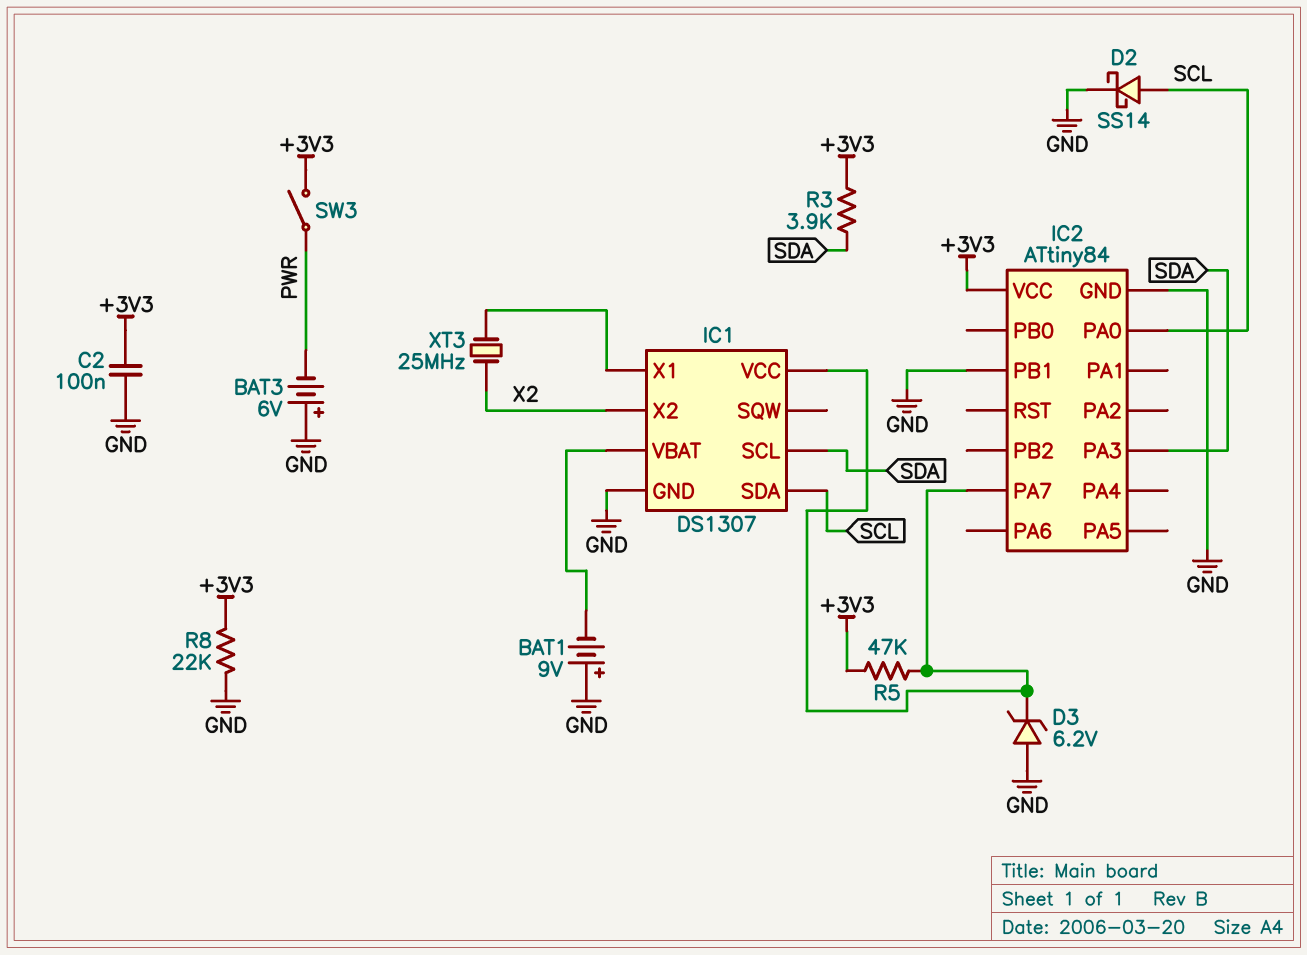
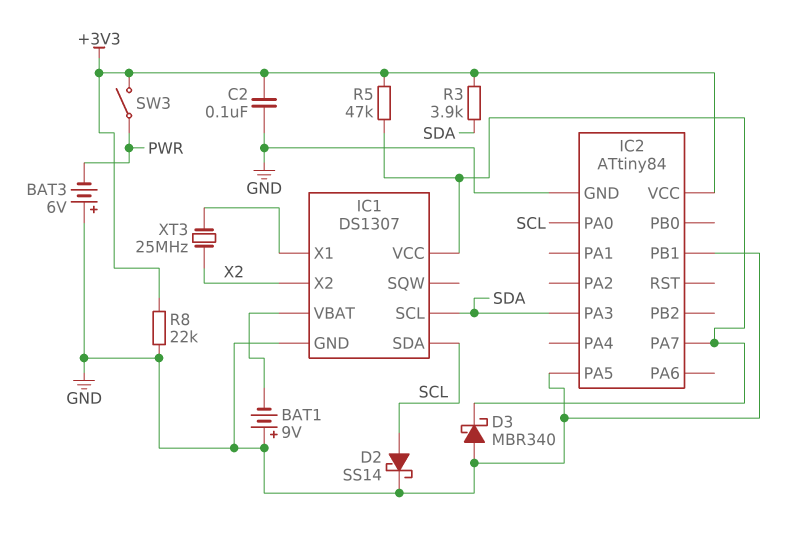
D3: zener 6.2V (A GND, K IC1/VCC) -> schottky MBR340 (A GND, K IC1/VCC)
IC2 pin PA5: none -> GND

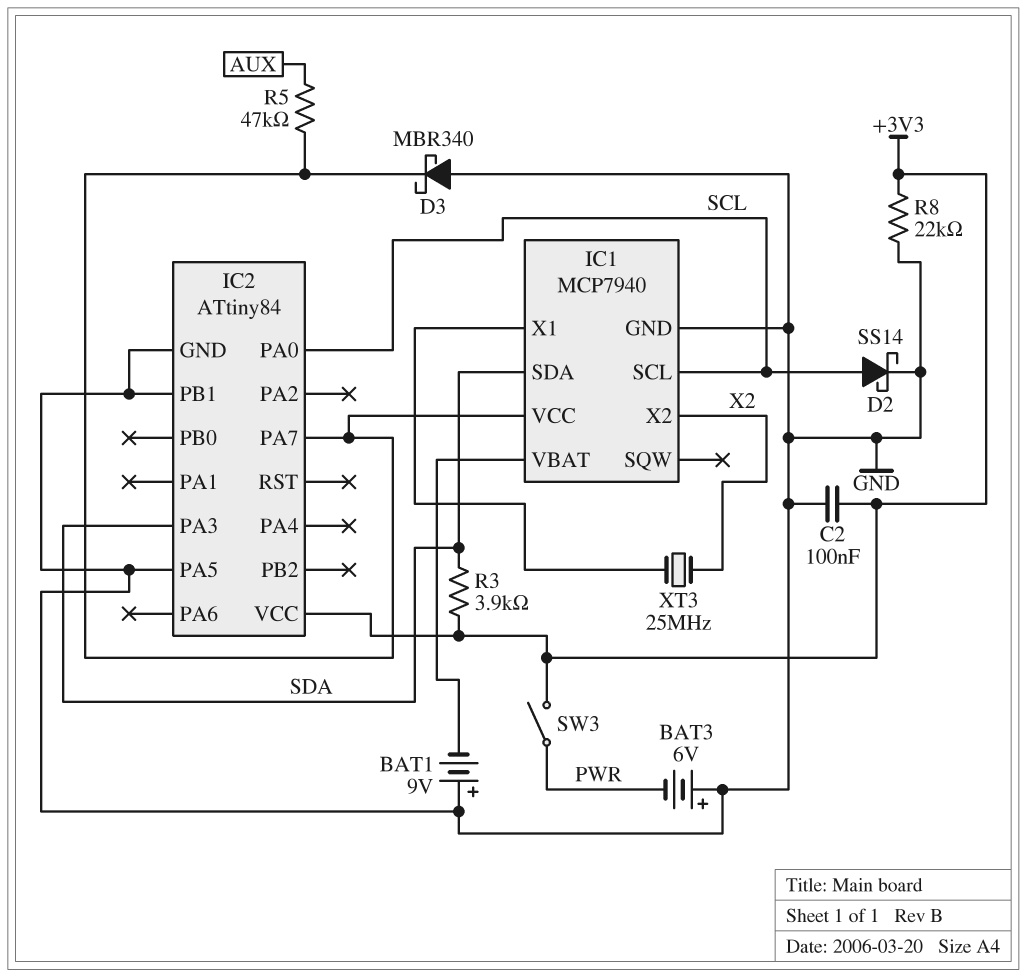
IC1: DS1307 -> MCP7940
IC1 pin SCL: SDA -> SCL
IC1 pin SDA: SCL -> SDA
R5: 47k (+3V3, IC1/VCC) -> 47k (AUX, IC1/VCC)

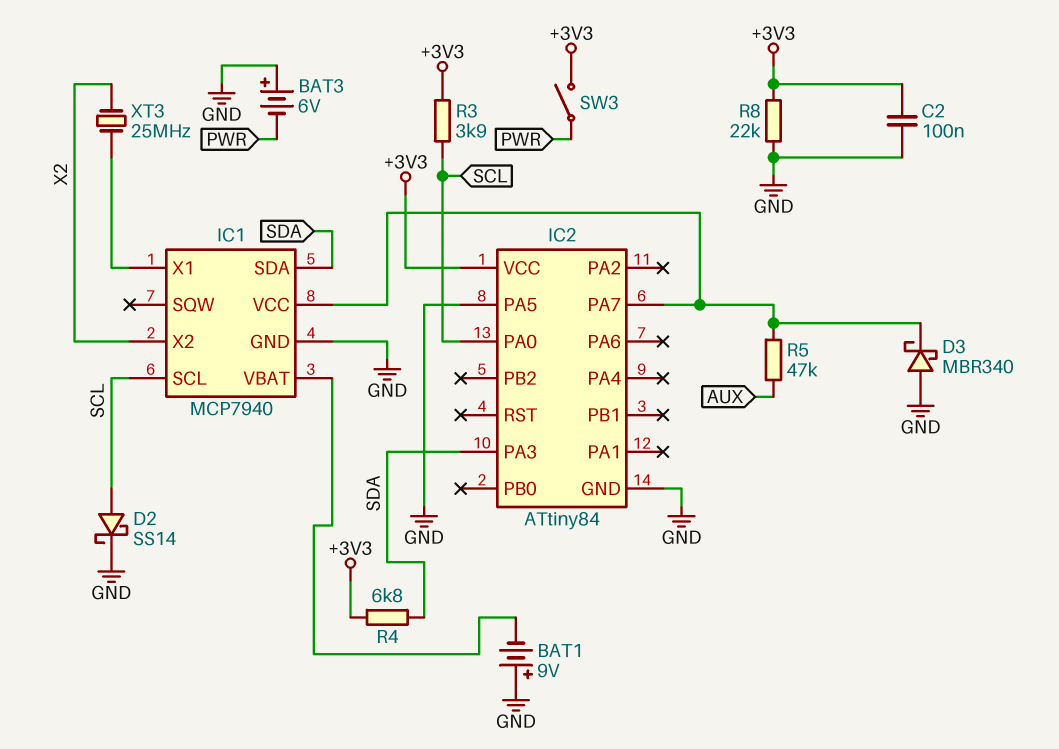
IC2 pin PB1: GND -> none
R3: 3.9k (+3V3, SDA) -> 3.9k (+3V3, SCL)
R4: none -> 6.8k (+3V3, SDA)

